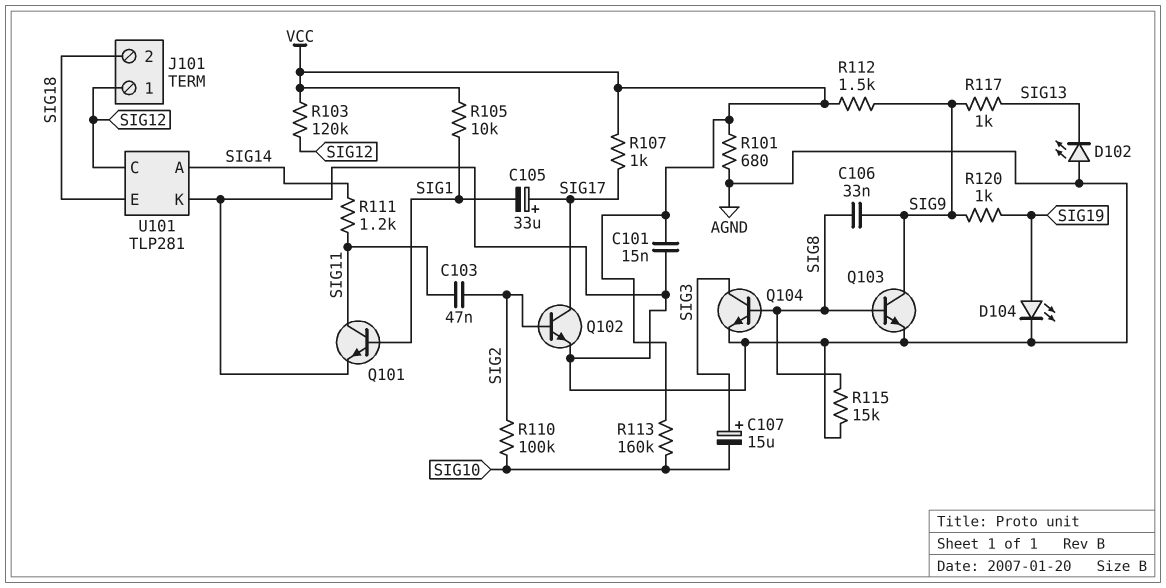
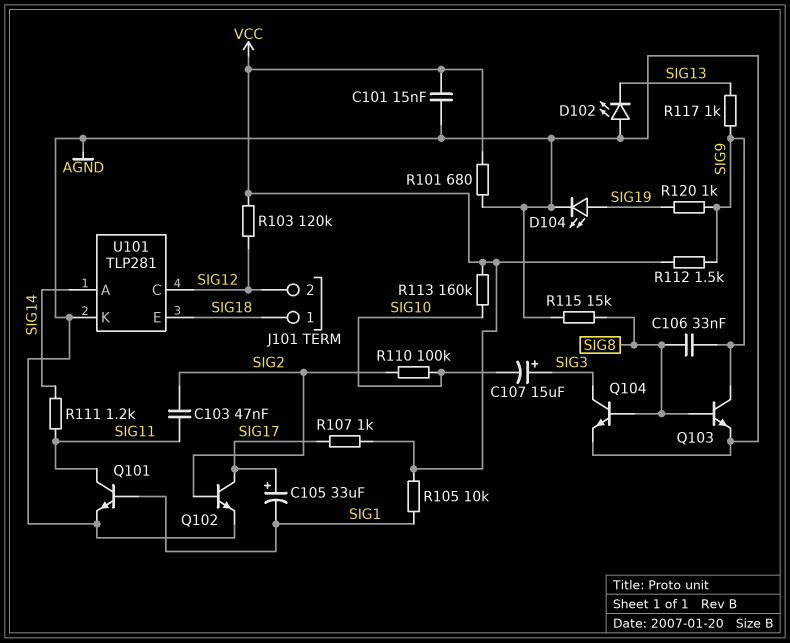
J101 pin 1: SIG12 -> SIG18
J101 pin 2: SIG18 -> SIG12

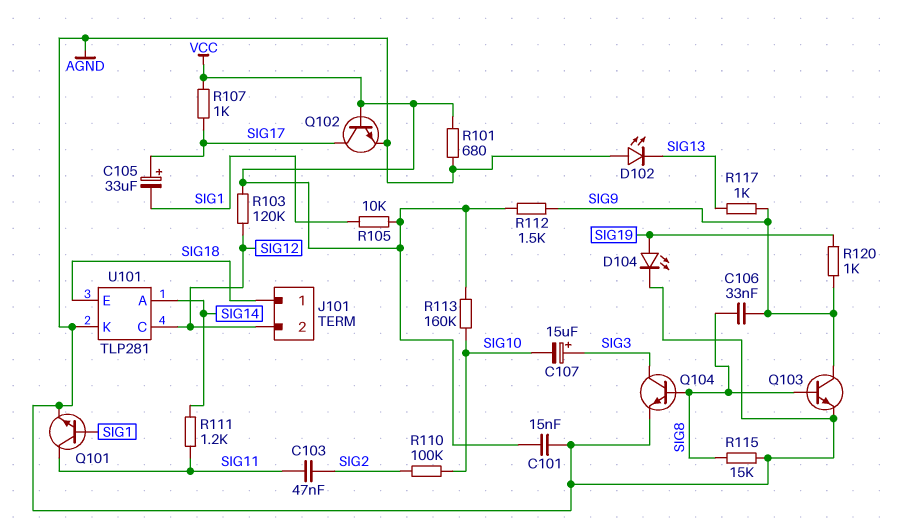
Q102: NPN (B SIG2, C SIG17, E AGND) -> NPN (B VCC, C SIG17, E AGND)

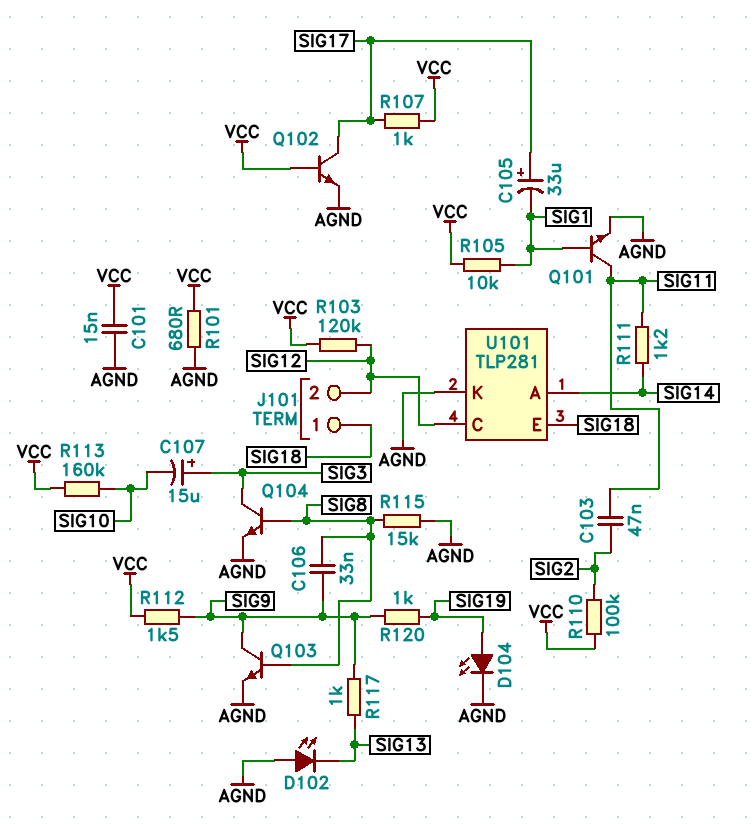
R110: 100k (SIG2, SIG10) -> 100k (SIG2, VCC)

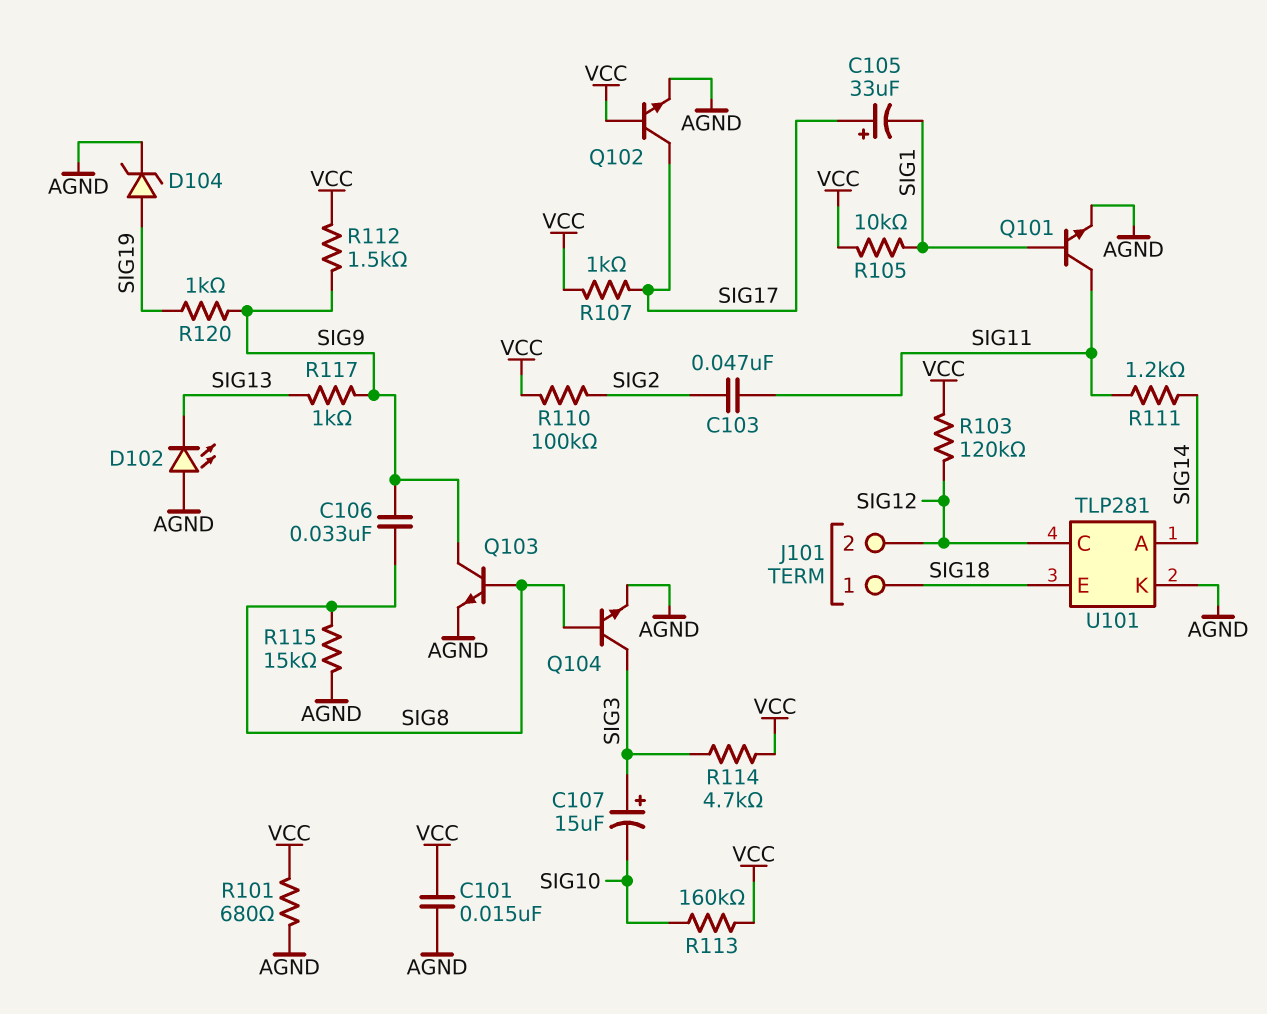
D104: LED (A SIG19, K AGND) -> zener (A SIG19, K AGND)
R114: none -> 4.7k (SIG3, VCC)

